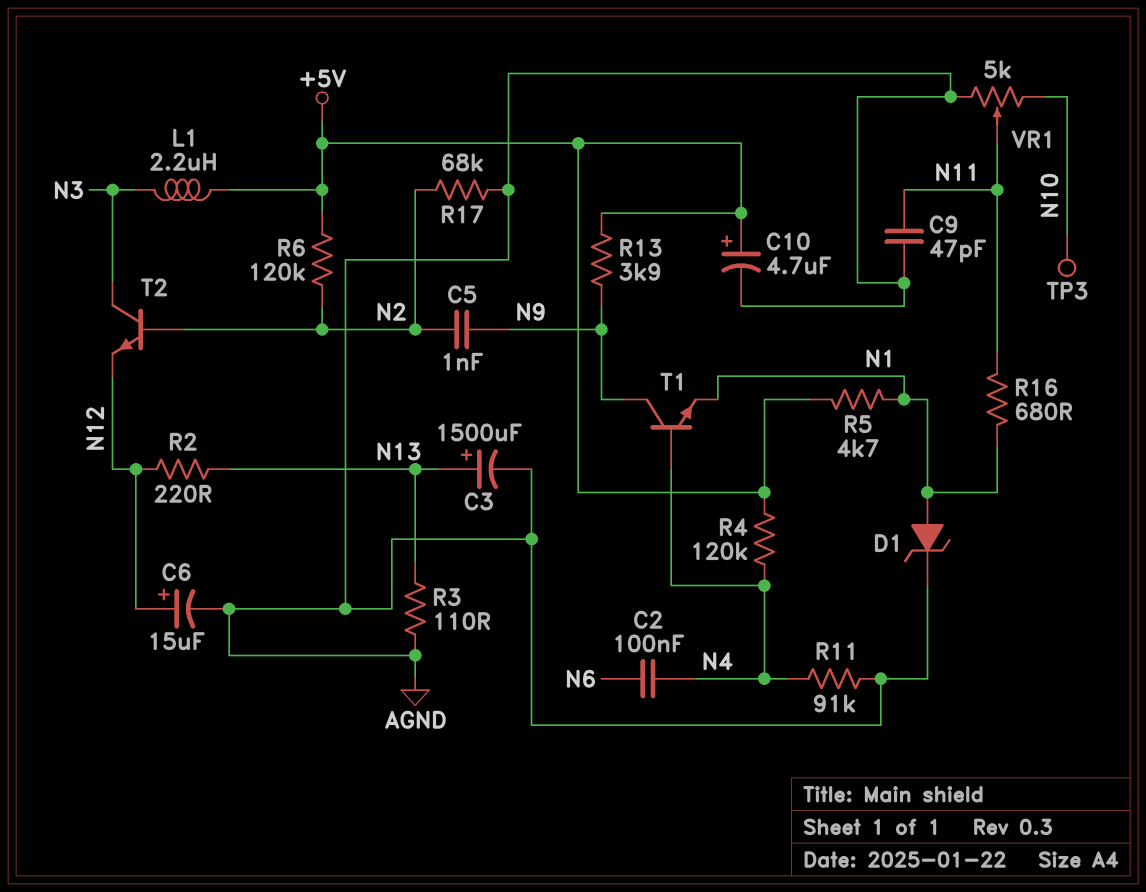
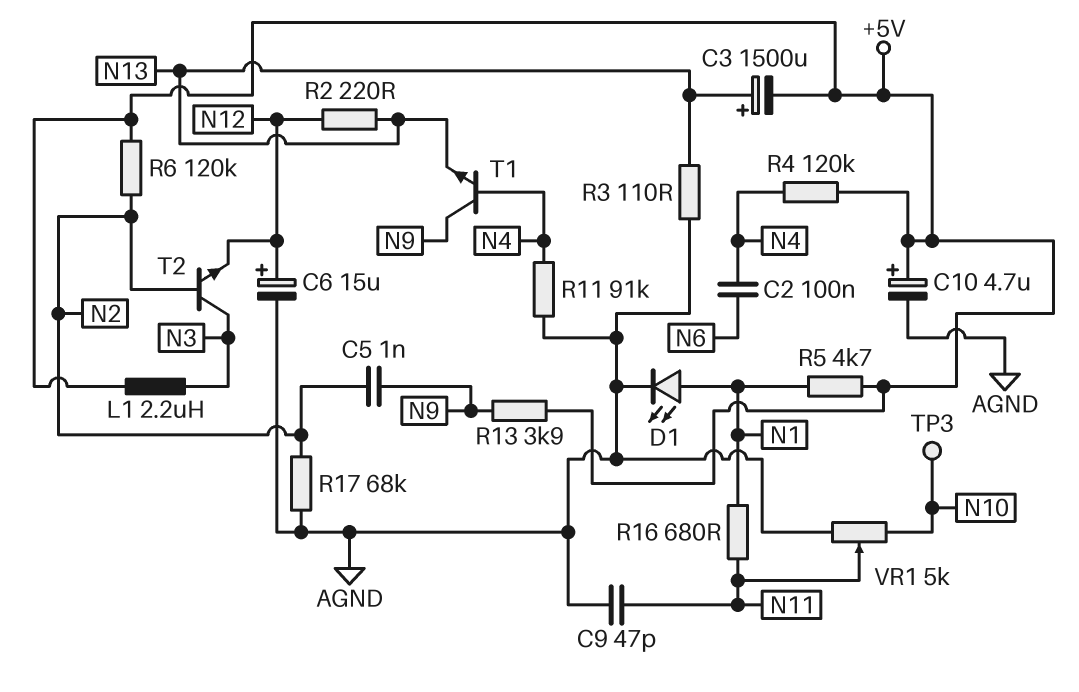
C3: 1500uF (plus N13, minus AGND) -> 1500uF (plus N13, minus +5V)
D1: zener (A N1, K AGND) -> LED (A N1, K AGND)
T1: NPN (B N4, C N9, E N1) -> NPN (B N4, C N9, E N13)

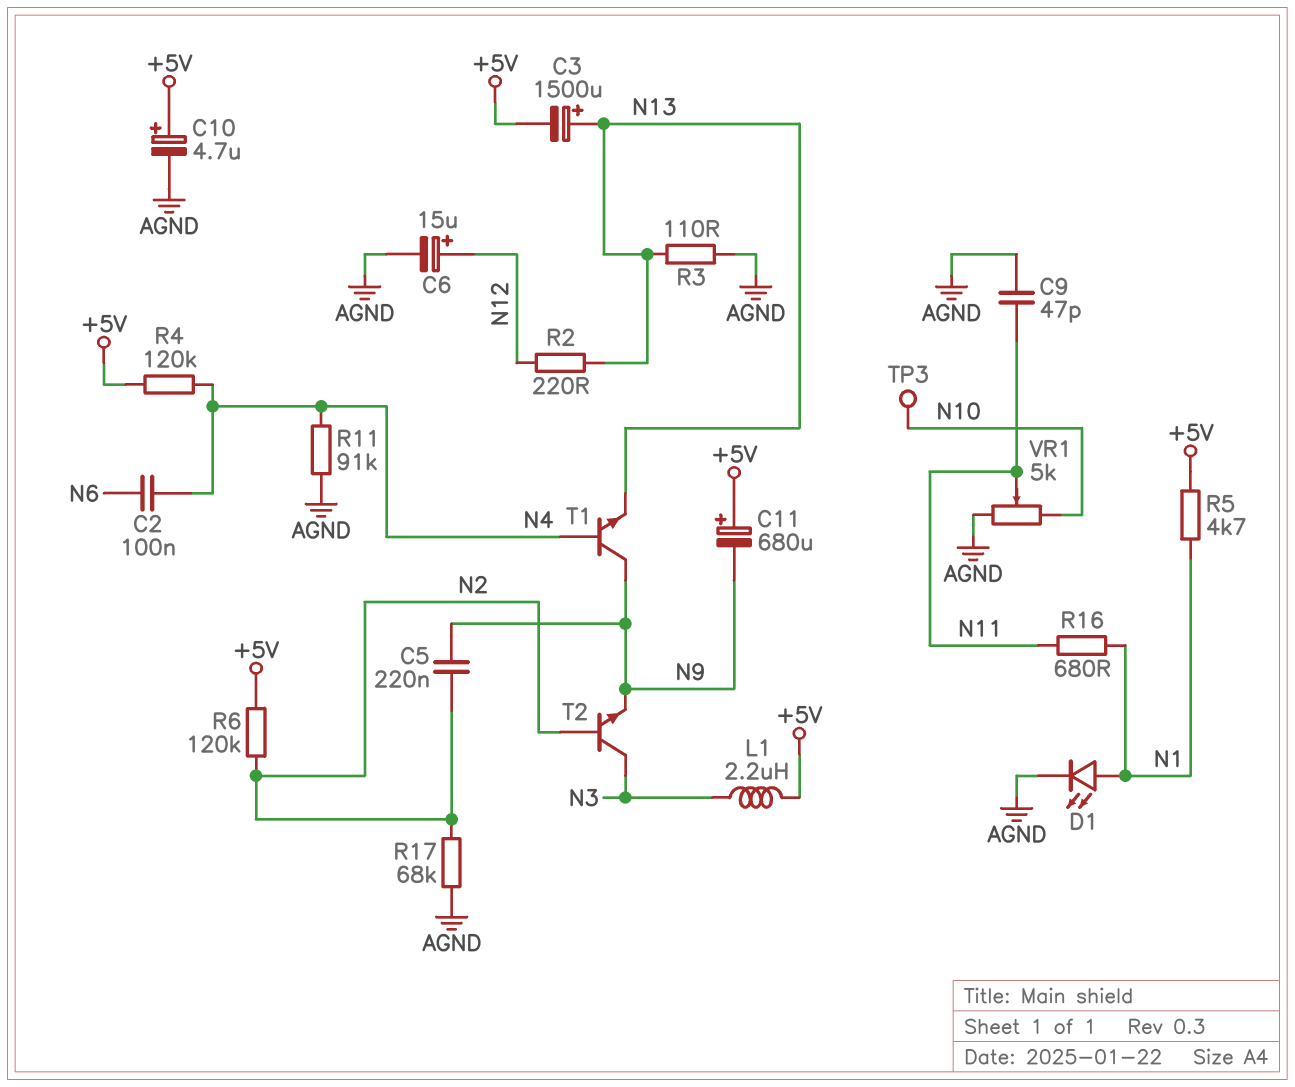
C5: 1nF (N2, N9) -> 220nF (N2, N9)
C11: none -> 680uF (plus +5V, minus N9)
R13: 3.9k (+5V, N9) -> none
T2: NPN (B N2, C N3, E N12) -> NPN (B N2, C N3, E N9)

